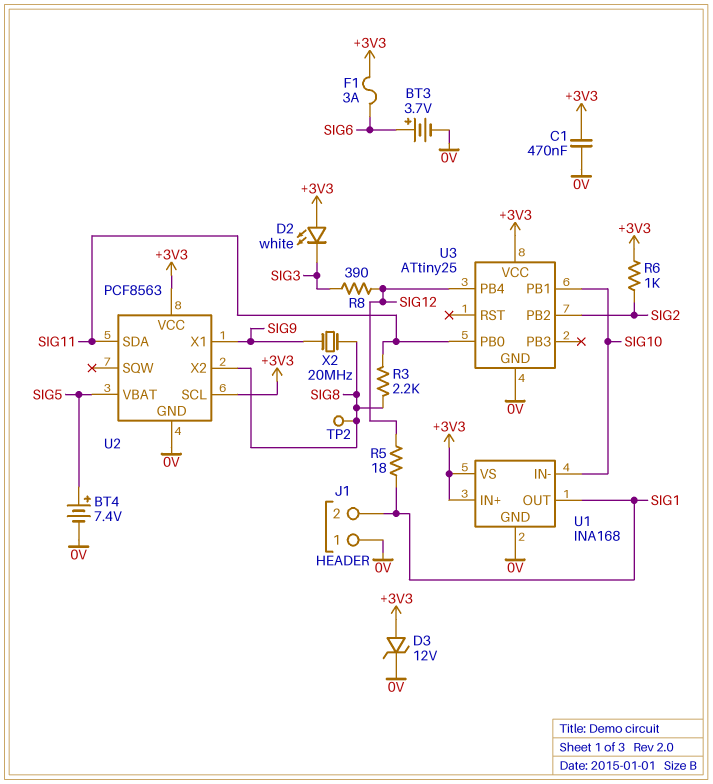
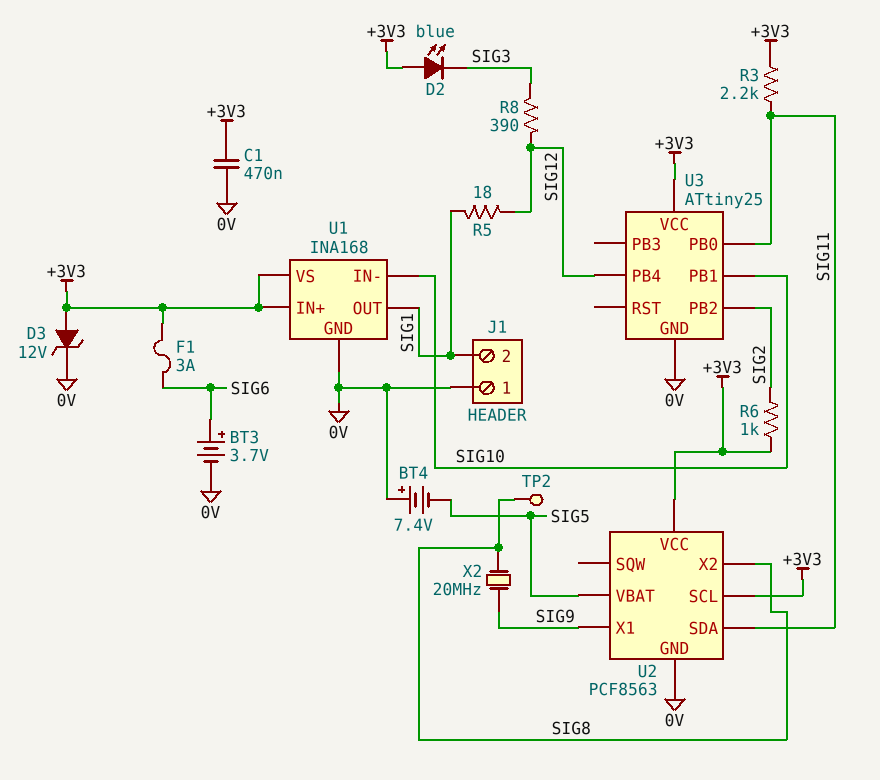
BT4: 7.4V (plus SIG5, minus 0V) -> 7.4V (plus 0V, minus SIG5)
D2: LED white (A +3V3, K SIG3) -> LED blue (A +3V3, K SIG3)
R3: 2.2k (SIG8, SIG11) -> 2.2k (+3V3, SIG11)

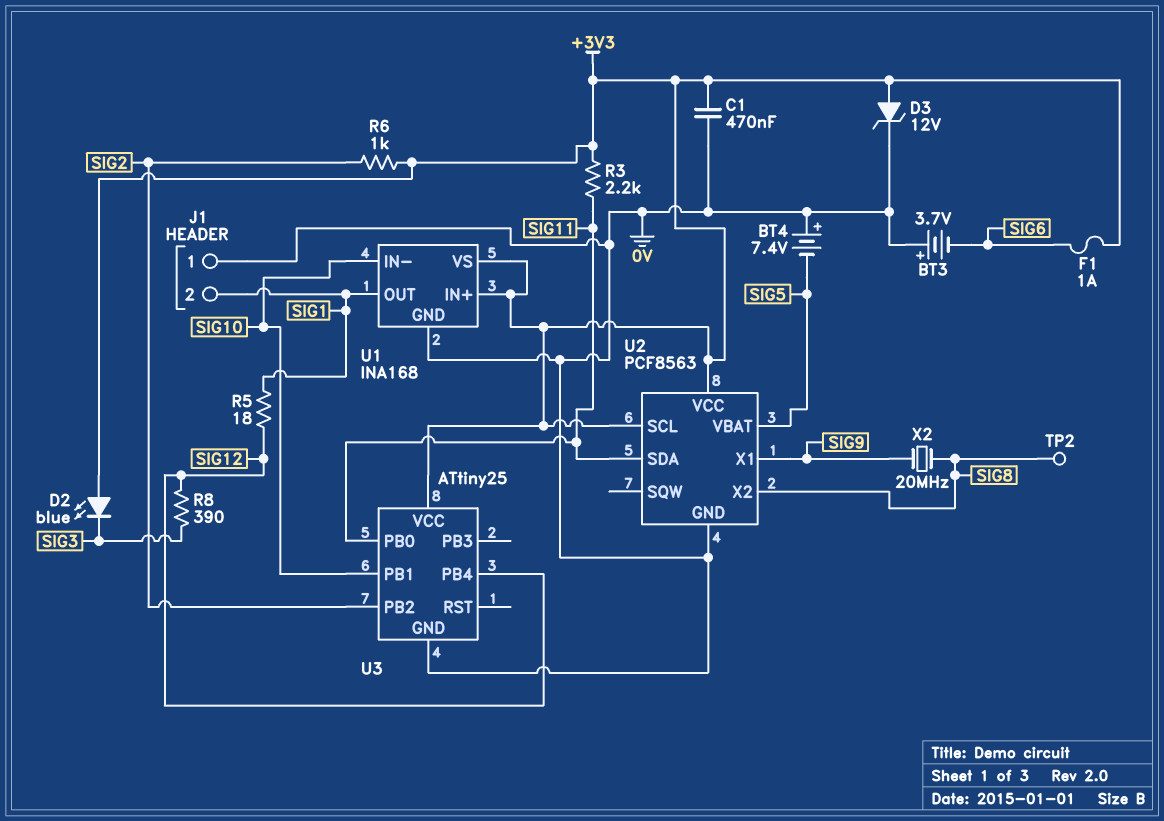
BT3: 3.7V (plus SIG6, minus 0V) -> 3.7V (plus 0V, minus SIG6)
F1: 3A (+3V3, SIG6) -> 1A (+3V3, SIG6)

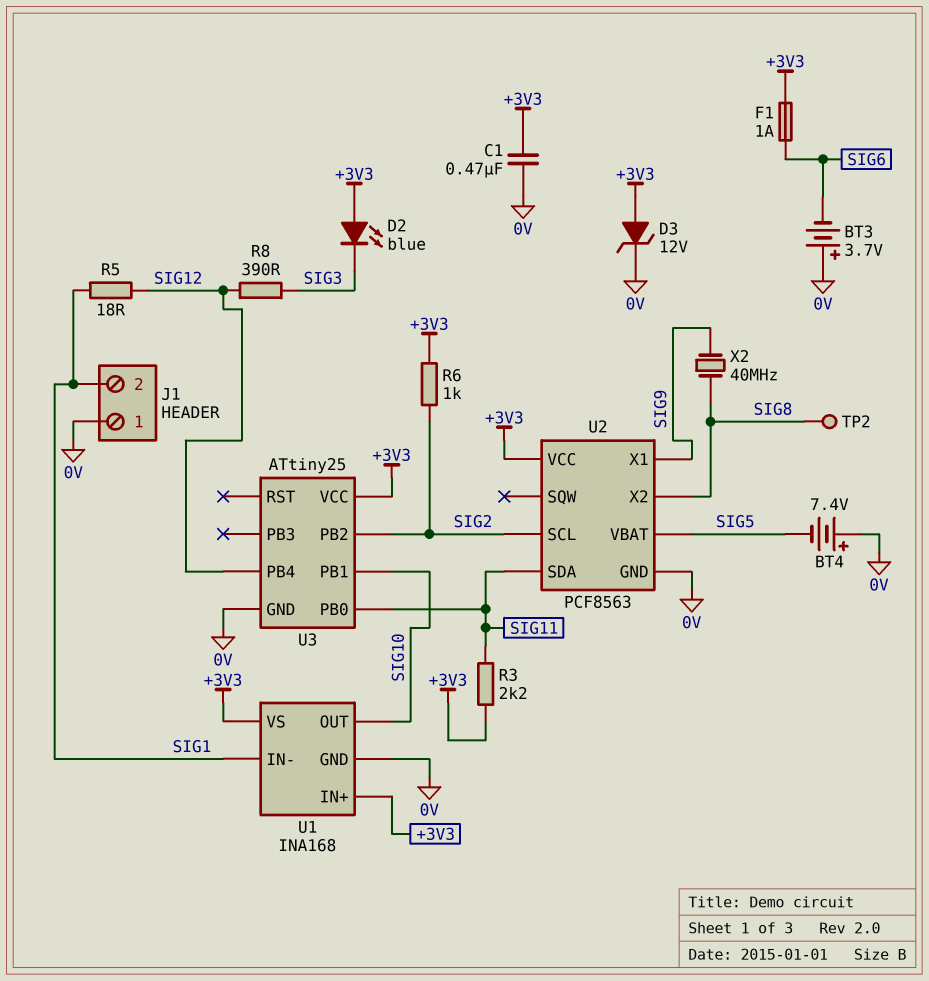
U1 pin IN-: SIG10 -> SIG1
U1 pin OUT: SIG1 -> SIG10
U2 pin SCL: +3V3 -> SIG2
X2: 20MHz (SIG8, SIG9) -> 40MHz (SIG8, SIG9)

